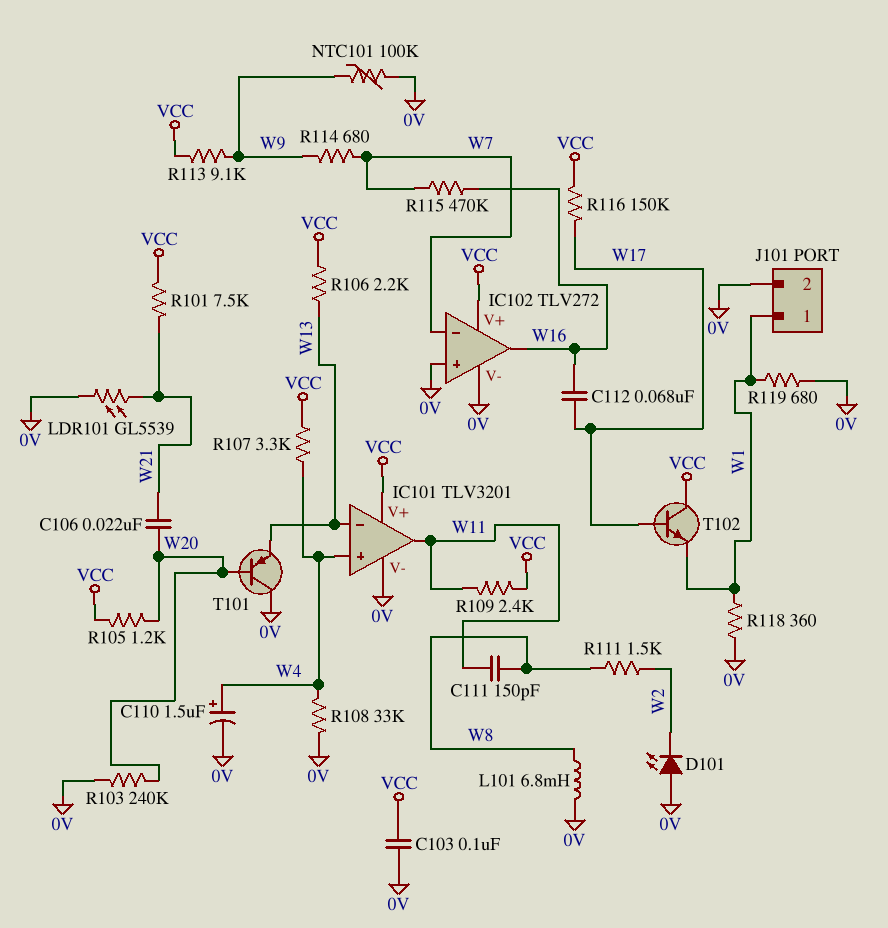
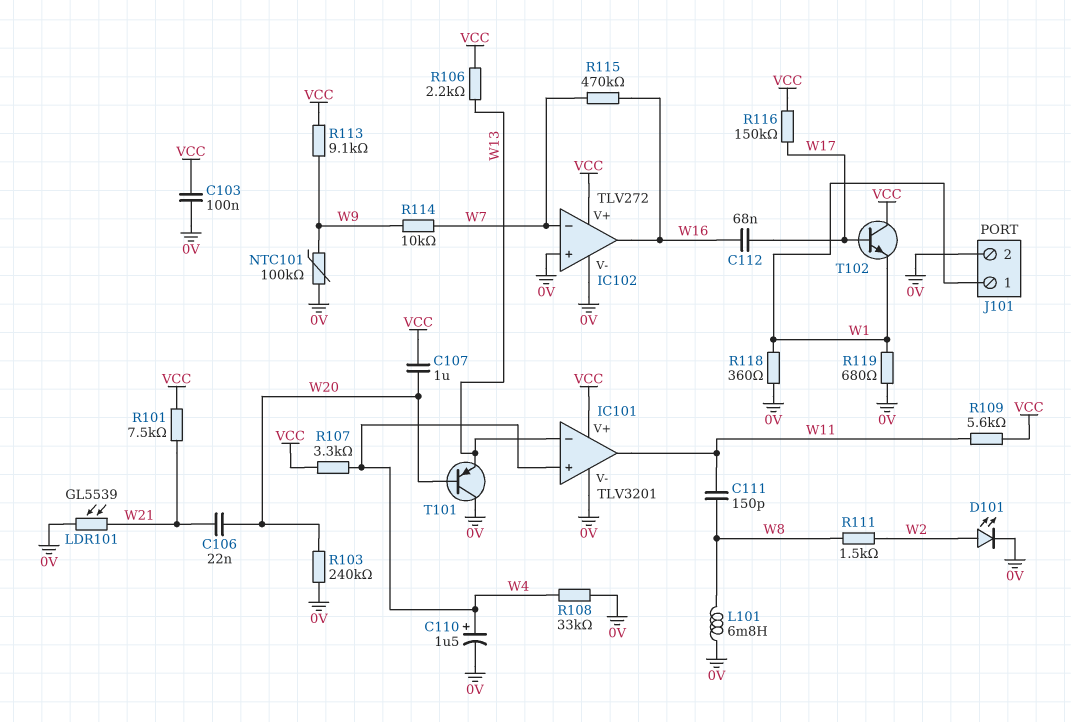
C107: none -> 1uF (VCC, W20)
D101: LED (A 0V, K W2) -> LED (A W2, K 0V)
R105: 1.2k (VCC, W20) -> none
R109: 2.4k (VCC, W11) -> 5.6k (VCC, W11)
R114: 680 (W7, W9) -> 10k (W7, W9)

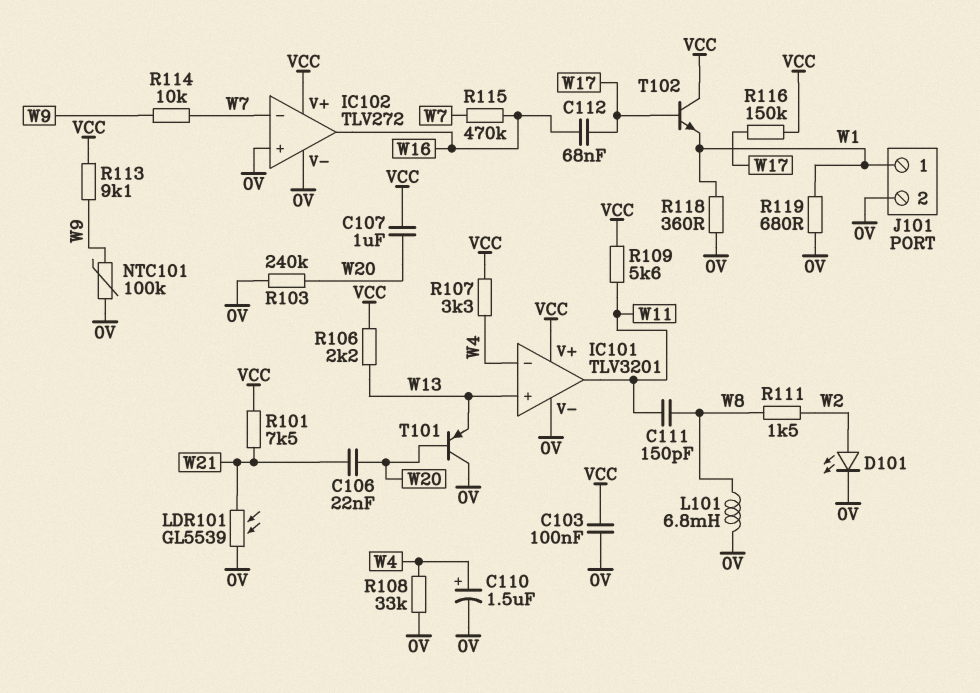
IC101 pin in+: W4 -> W13
IC101 pin in-: W13 -> W4

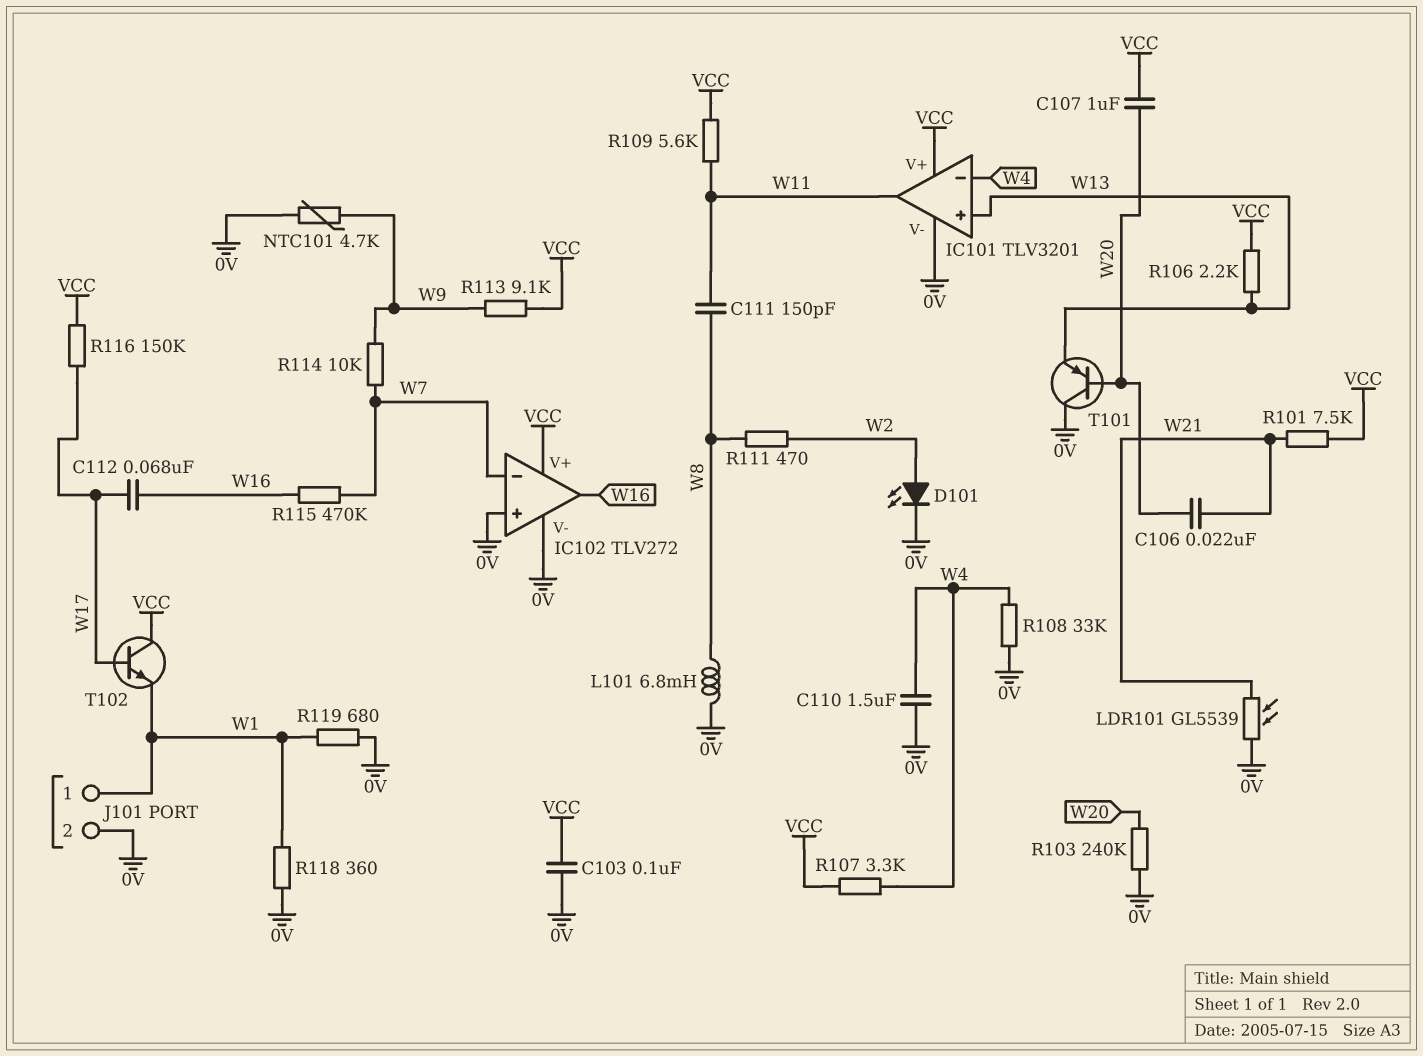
C110: 1.5uF (plus W4, minus 0V) -> 1.5uF (0V, W4)
NTC101: 100k (0V, W9) -> 4.7k (0V, W9)
R111: 1.5k (W2, W8) -> 470 (W2, W8)

